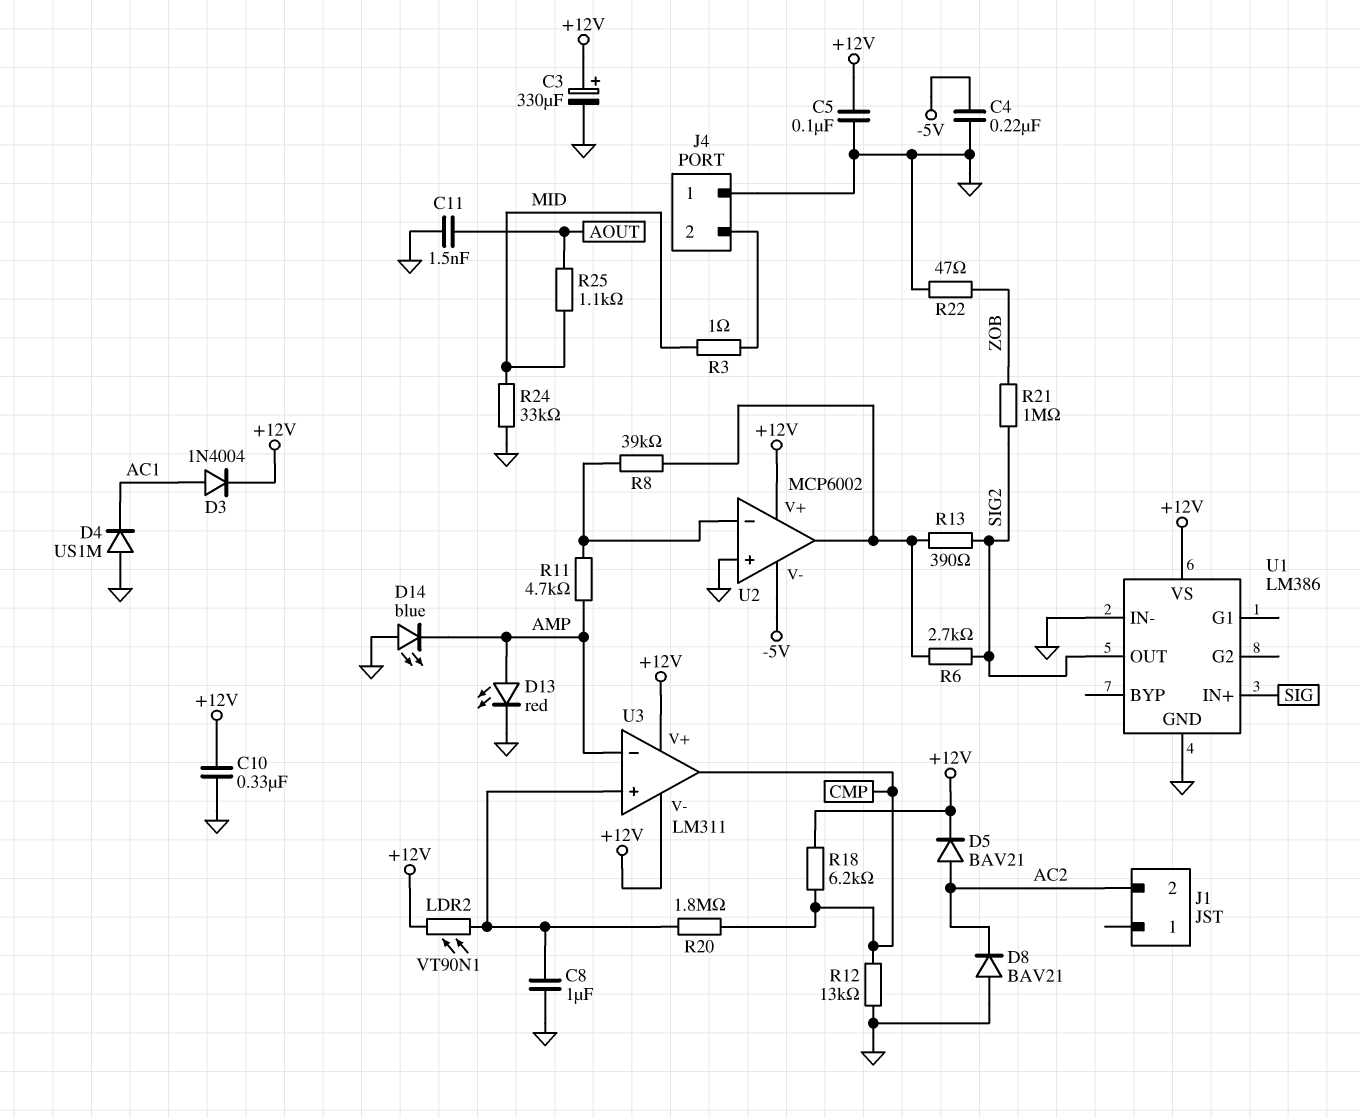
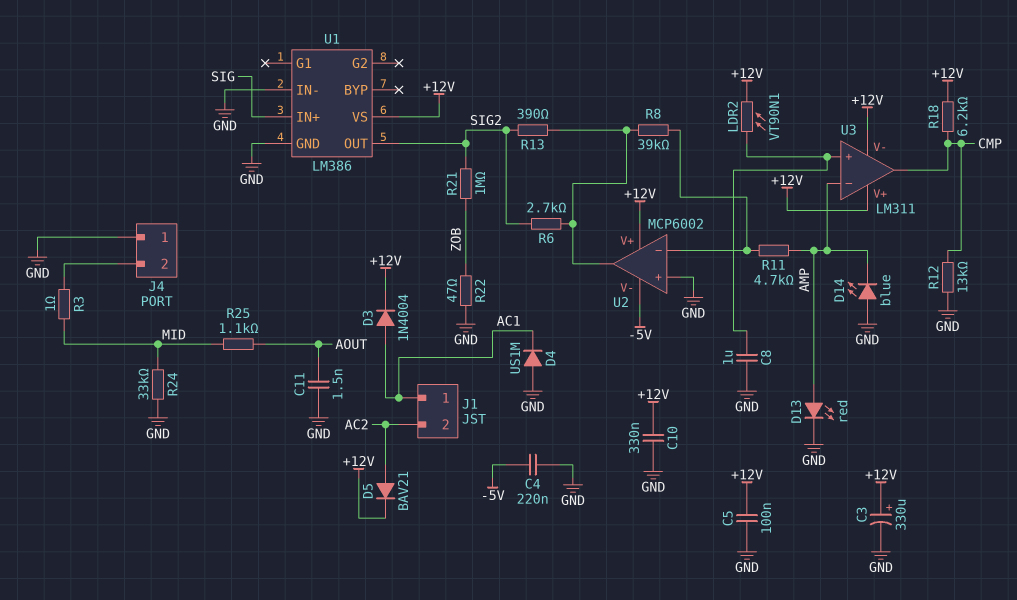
D8: diode BAV21 (A GND, K AC2) -> none
J1 pin 1: none -> AC1
R20: 1.8M (CMP, U3/in+) -> none

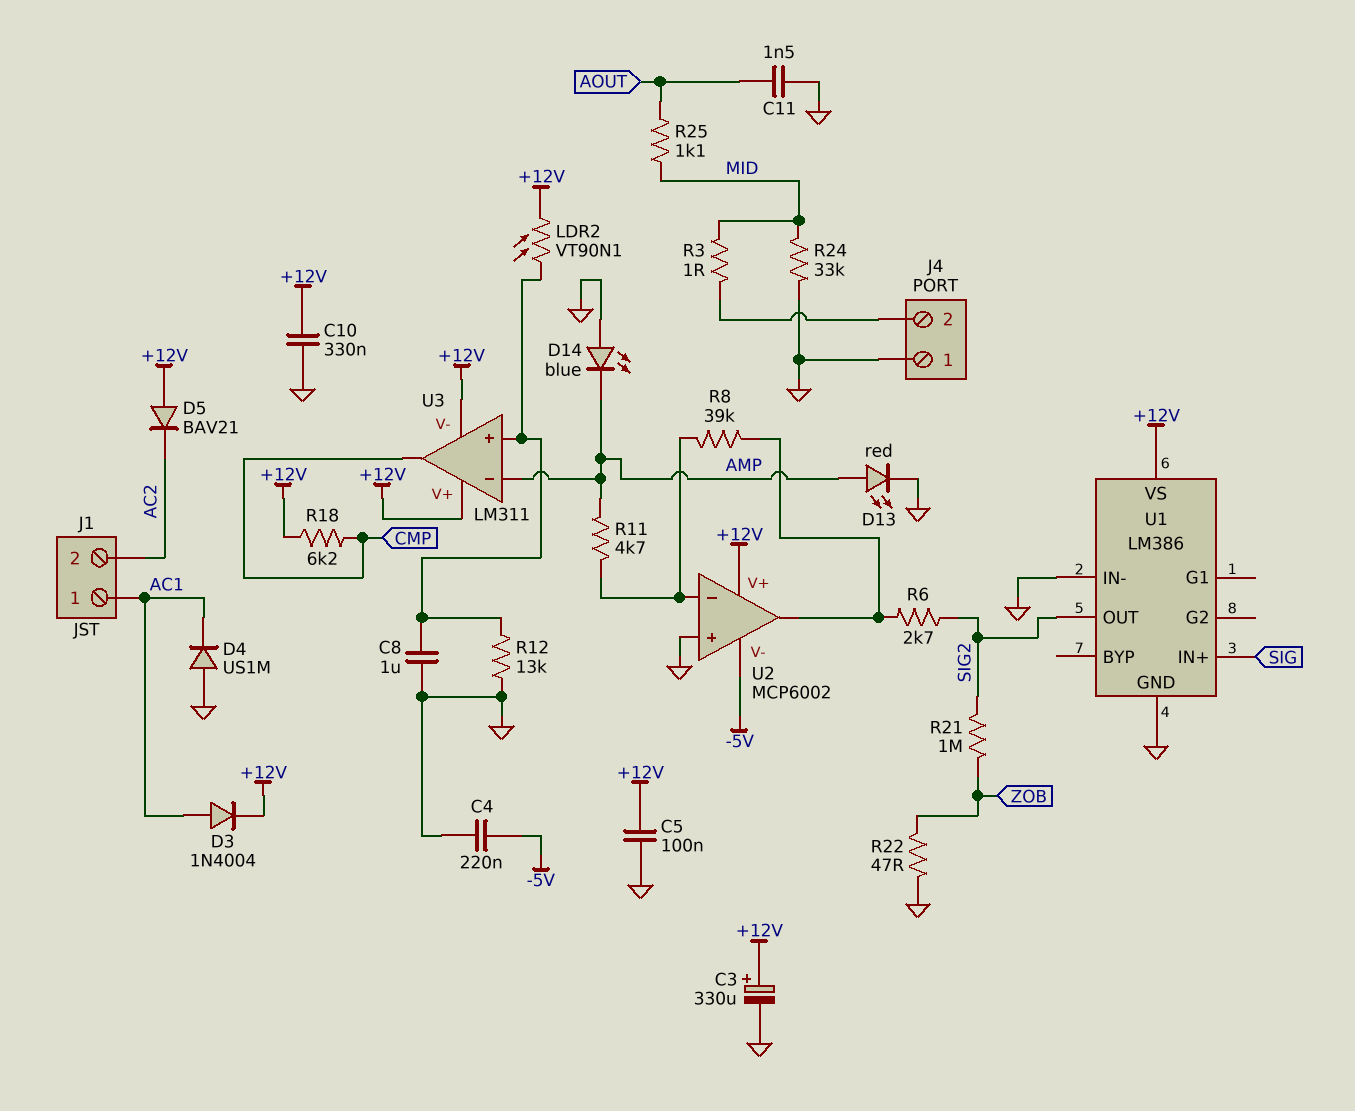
D5: diode BAV21 (A AC2, K +12V) -> diode BAV21 (A +12V, K AC2)
R12: 13k (CMP, GND) -> 13k (GND, U3/in+)
R13: 390 (SIG2, U2/out) -> none

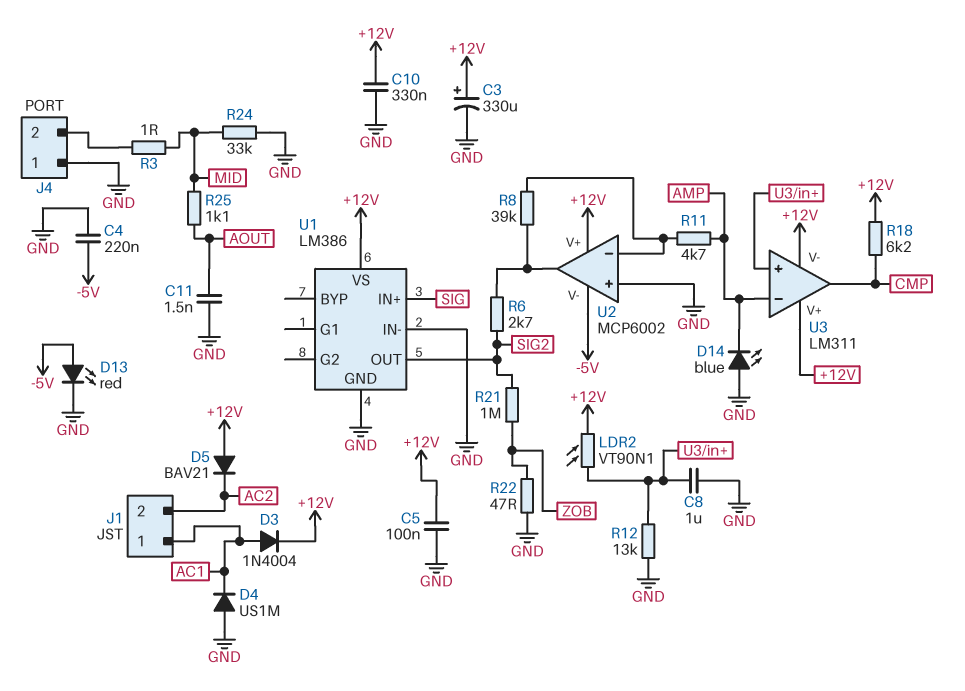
D13: LED red (A AMP, K GND) -> LED red (A -5V, K GND)

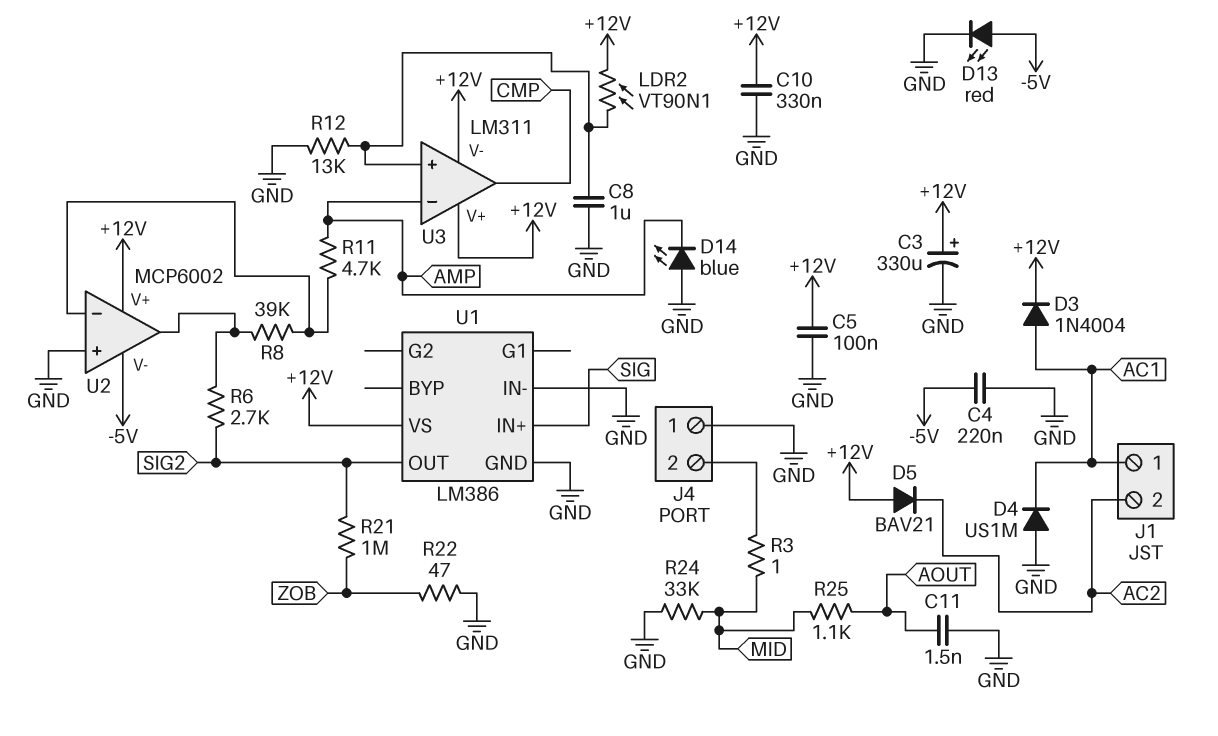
R18: 6.2k (+12V, CMP) -> none

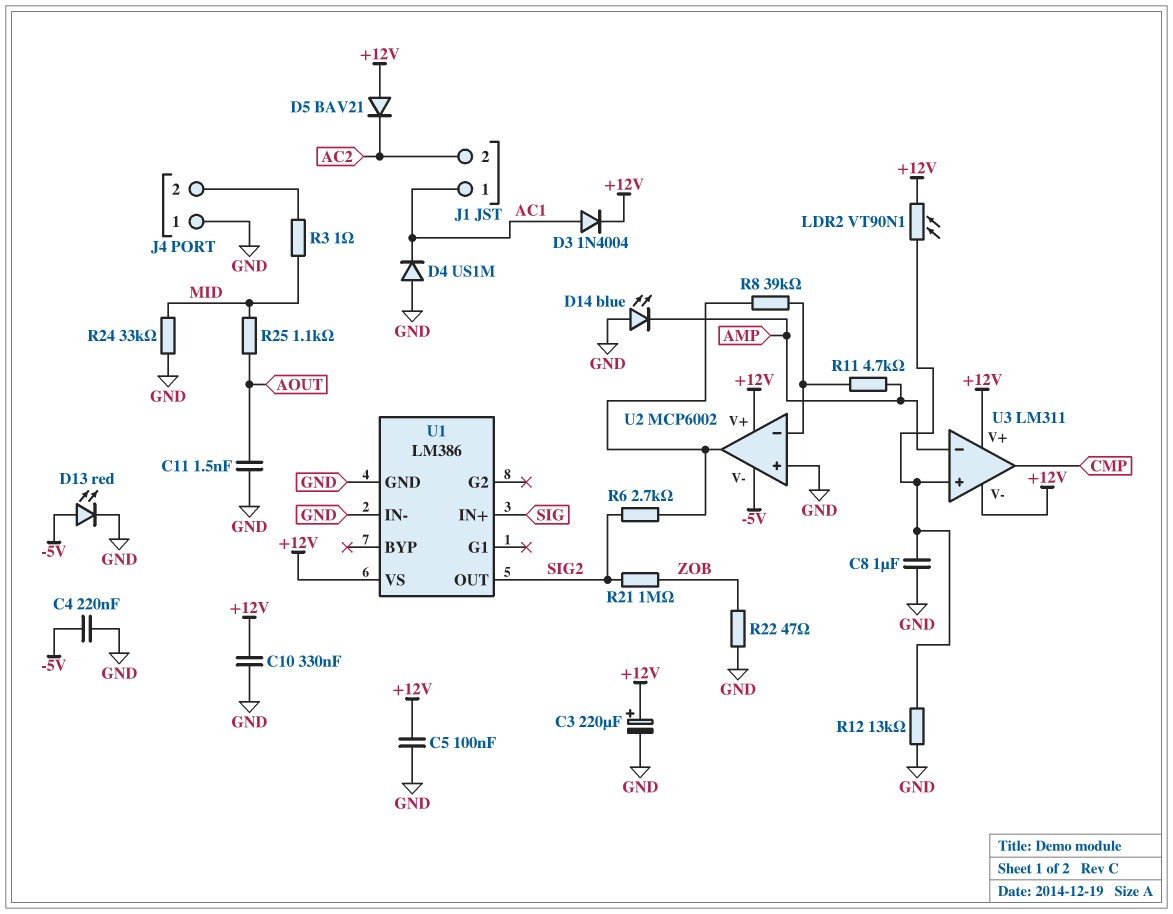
C3: 330uF (plus +12V, minus GND) -> 220uF (plus +12V, minus GND)

